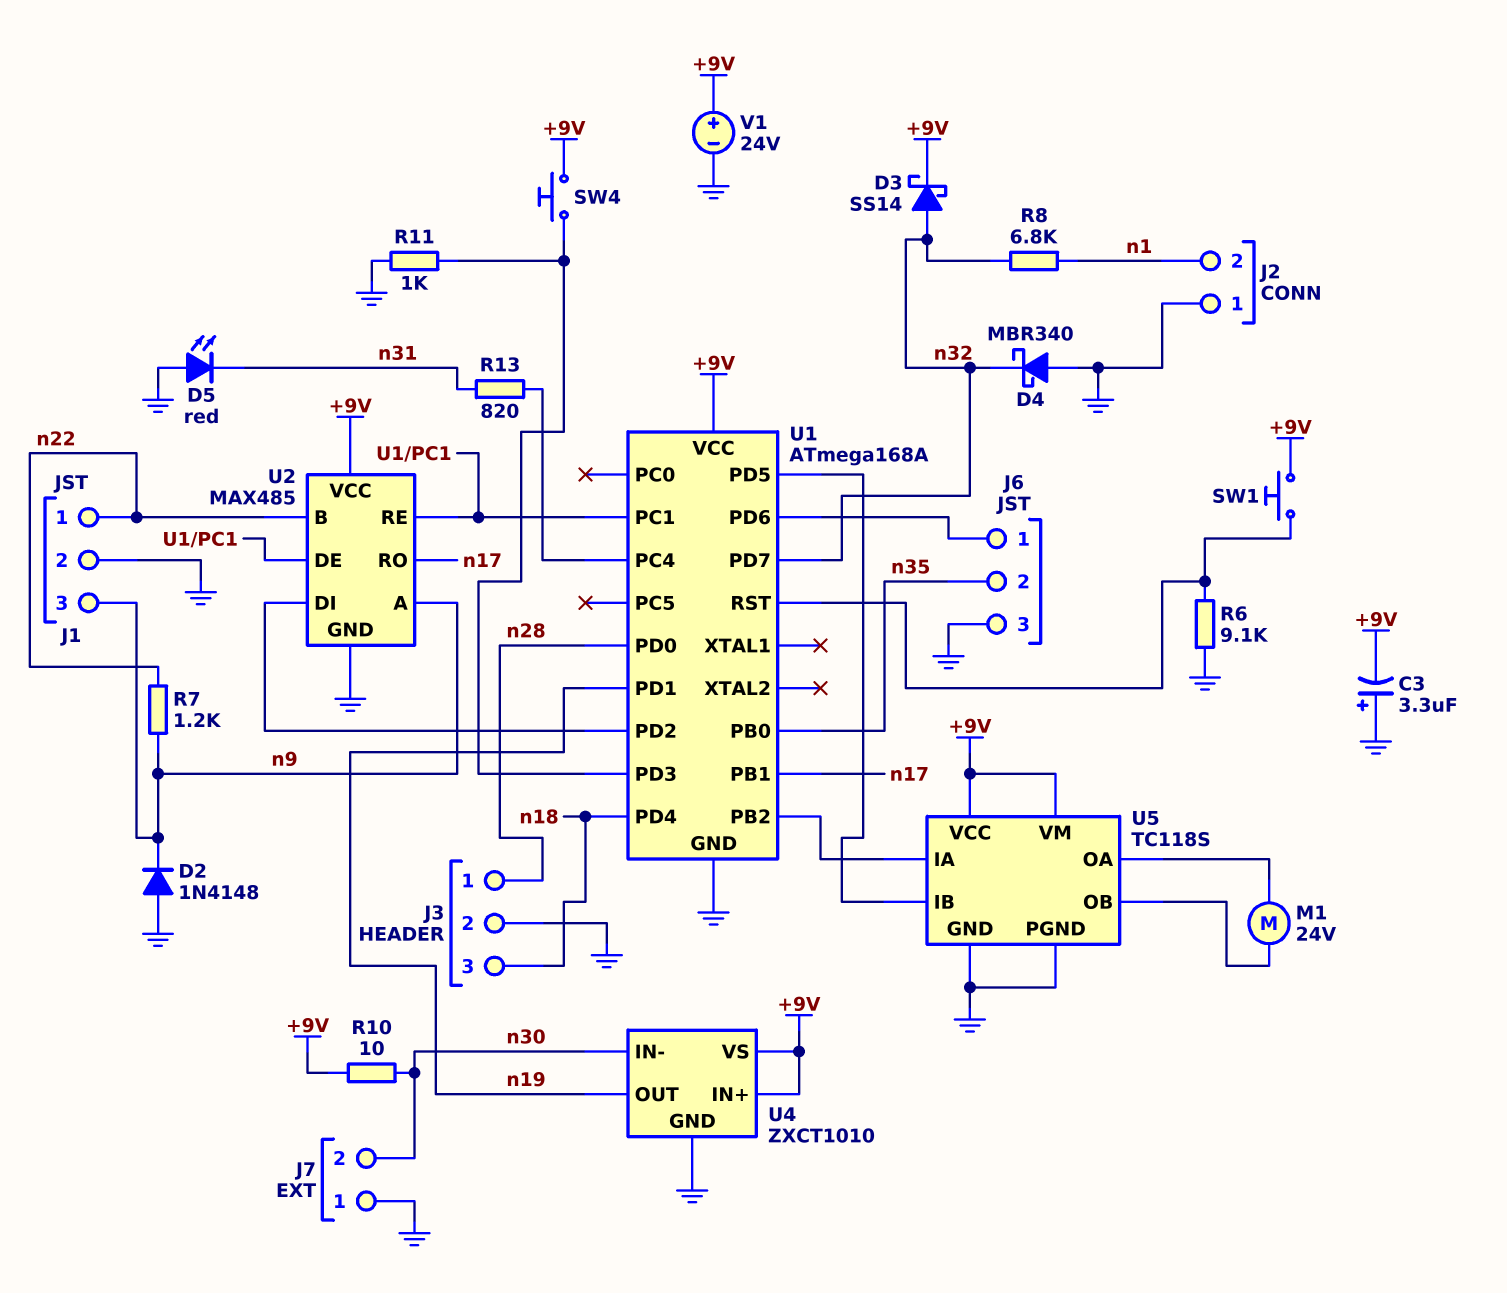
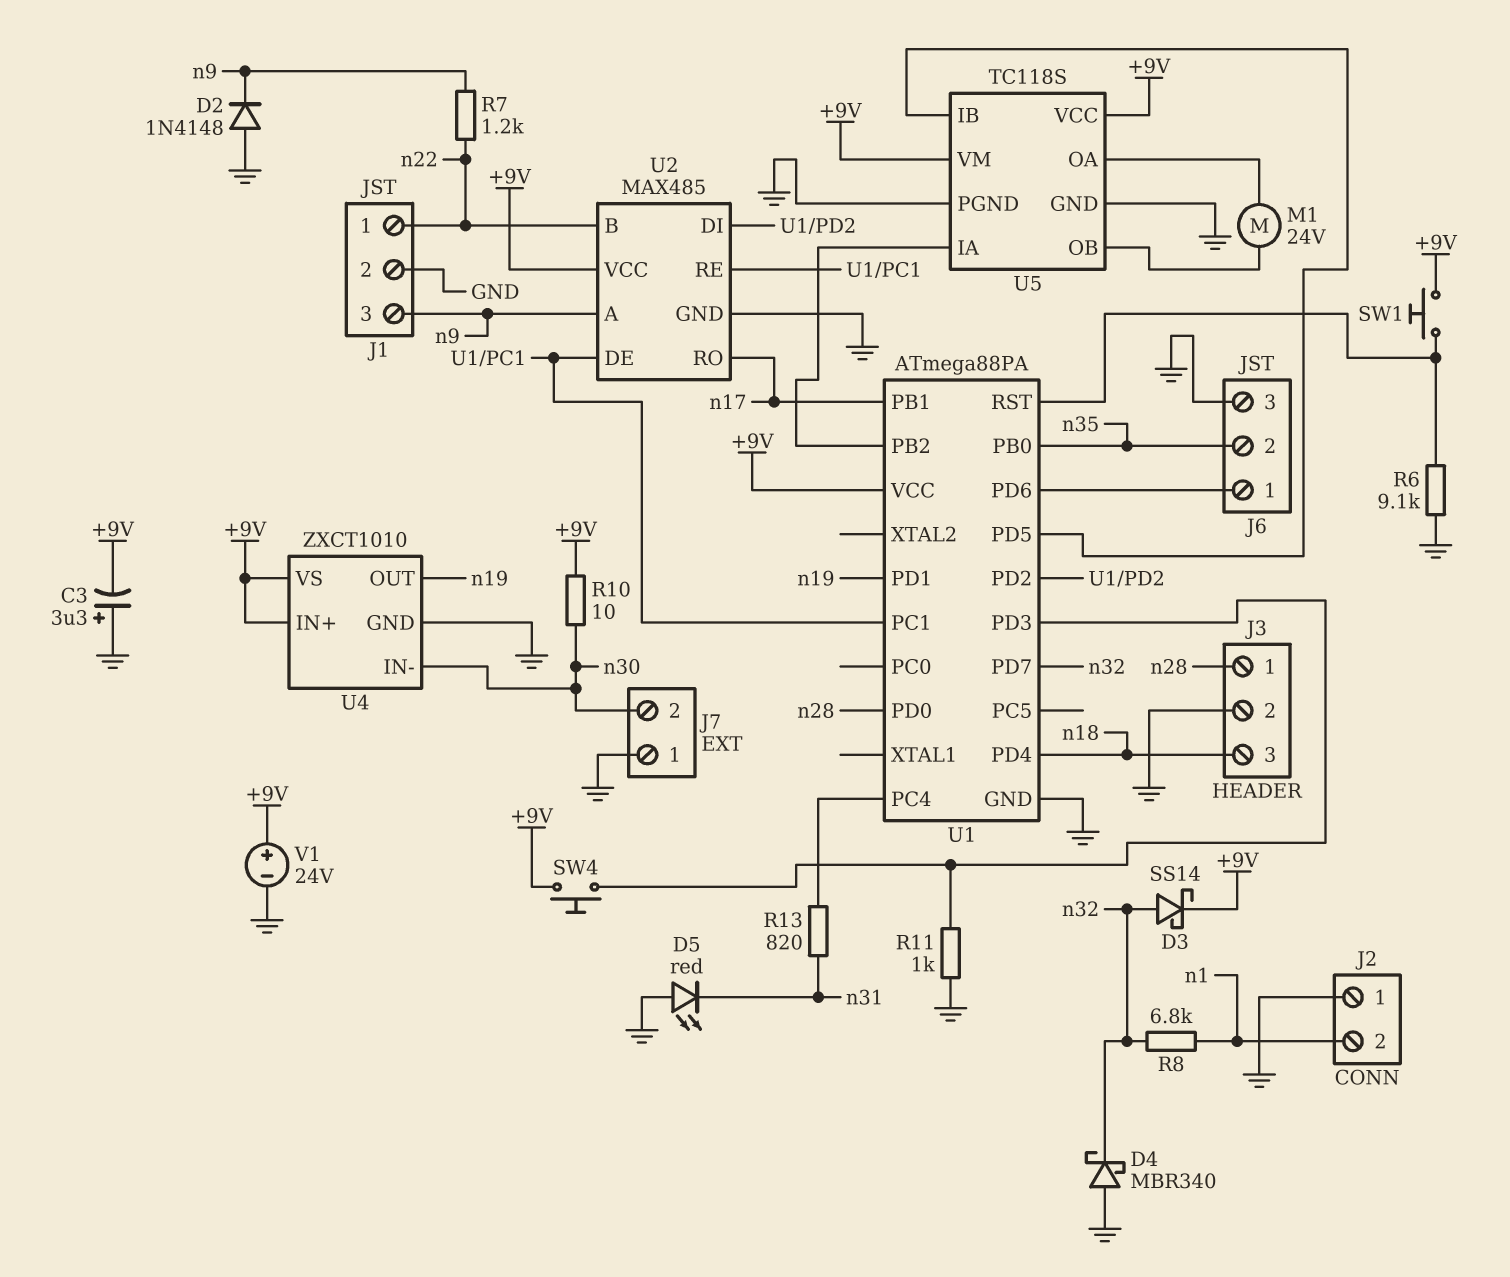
U1: ATmega168A -> ATmega88PA

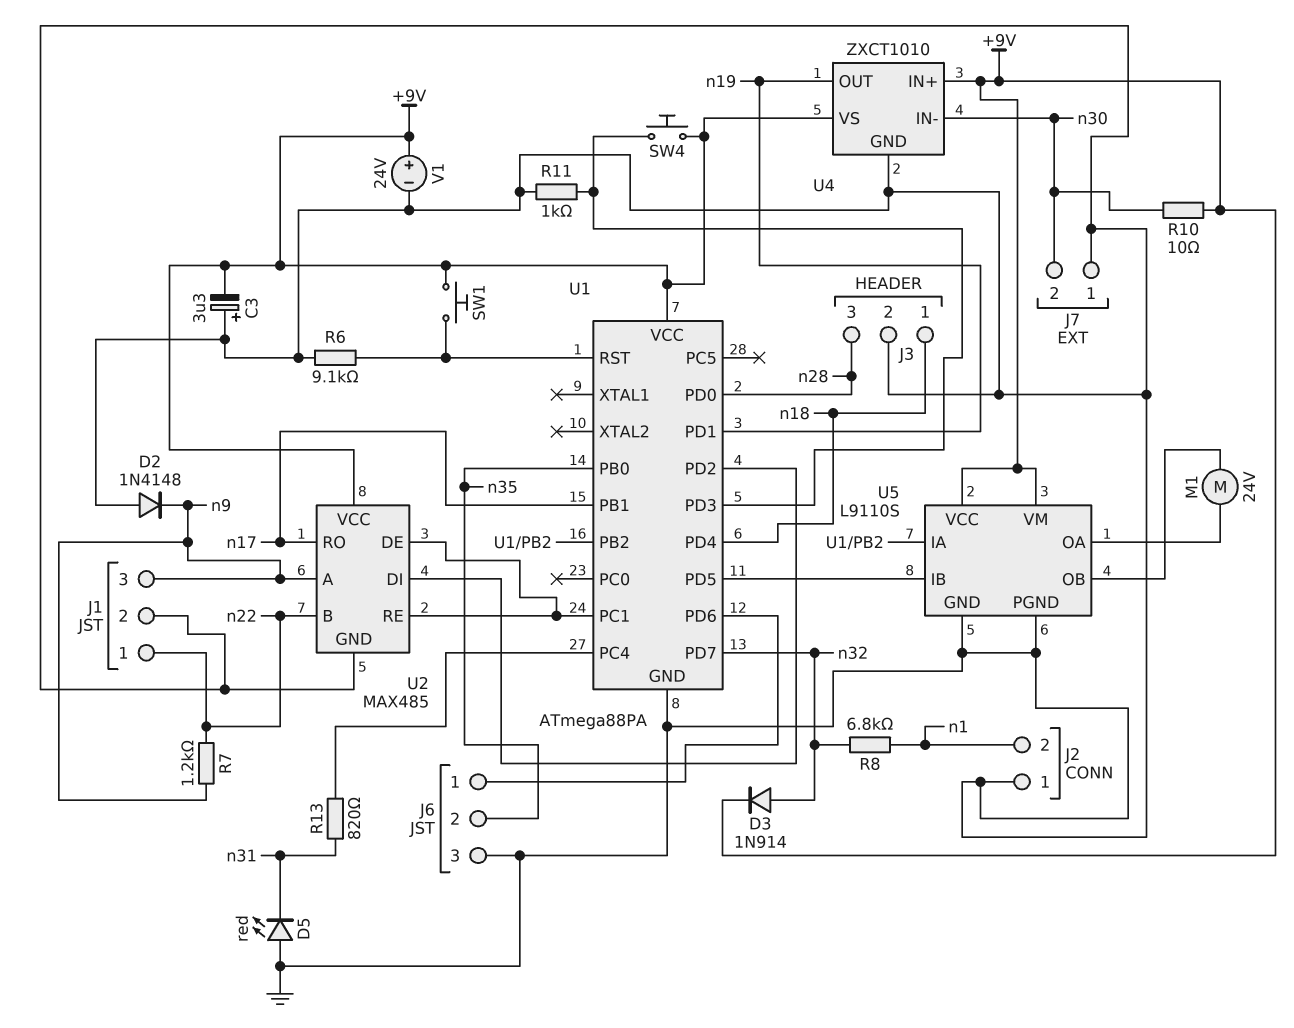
D3: schottky SS14 (A n32, K +9V) -> diode 1N914 (A n32, K +9V)
D4: schottky MBR340 (A GND, K n32) -> none
J3 pin 1: n28 -> n18
J3 pin 3: n18 -> n28
U5: TC118S -> L9110S

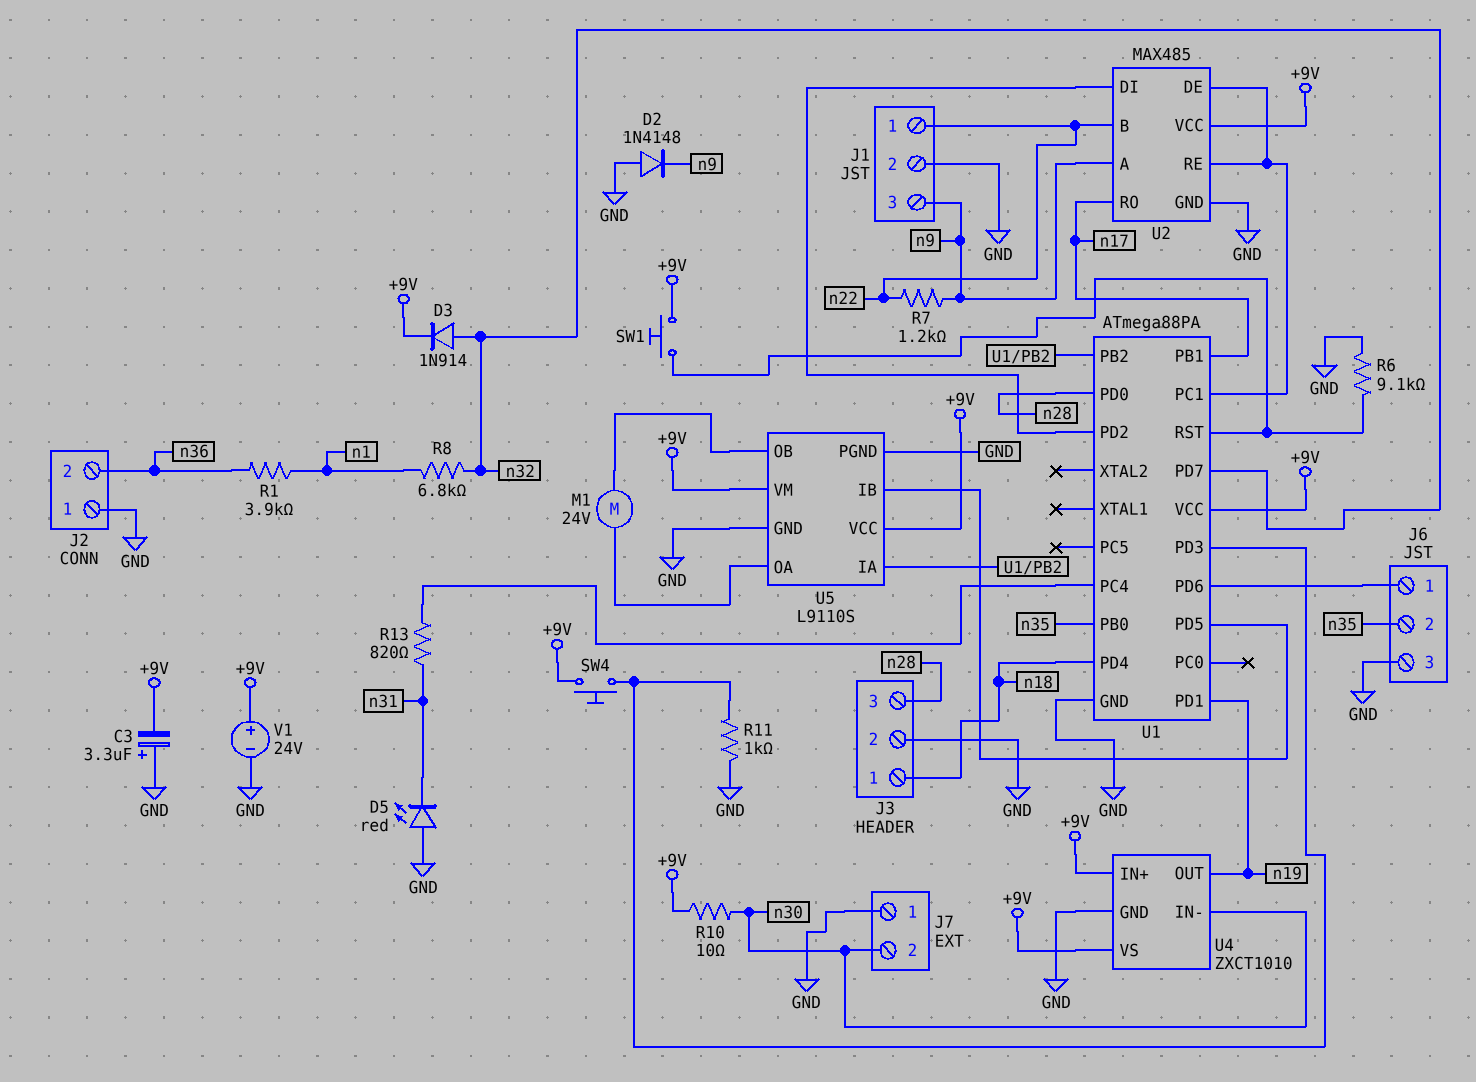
J2 pin 2: n1 -> n36
R1: none -> 3.9k (n1, n36)

